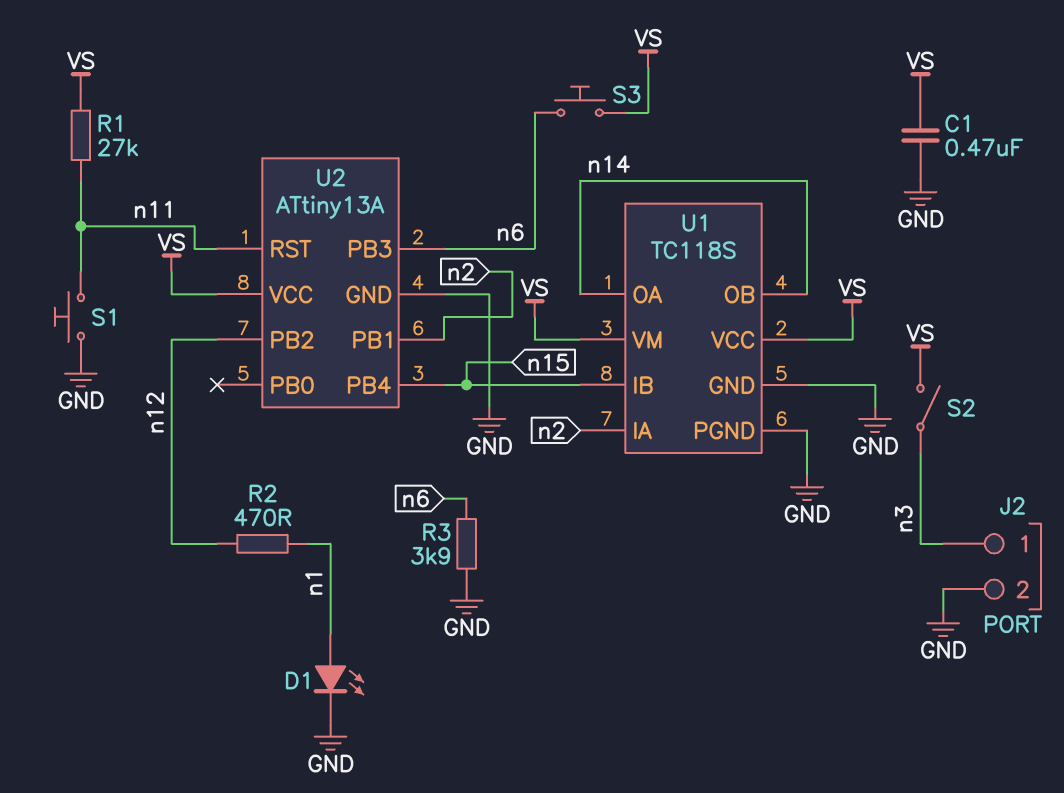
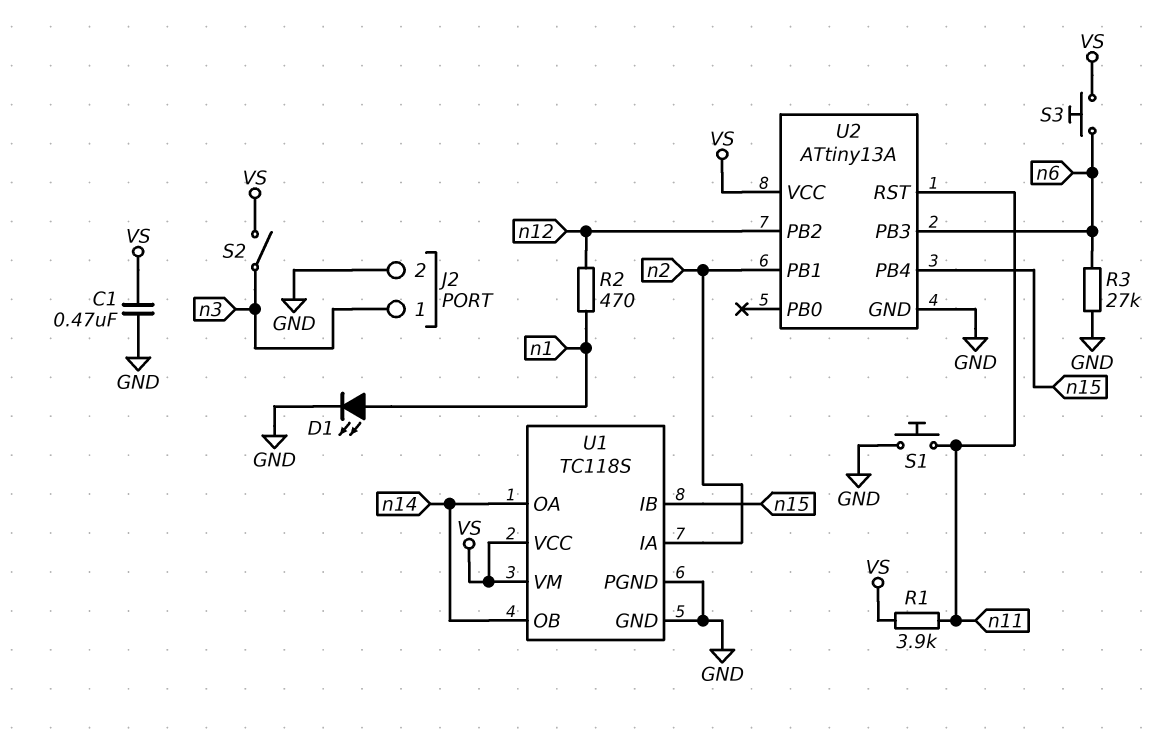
R1: 27k (VS, n11) -> 3.9k (VS, n11)
R3: 3.9k (GND, n6) -> 27k (GND, n6)

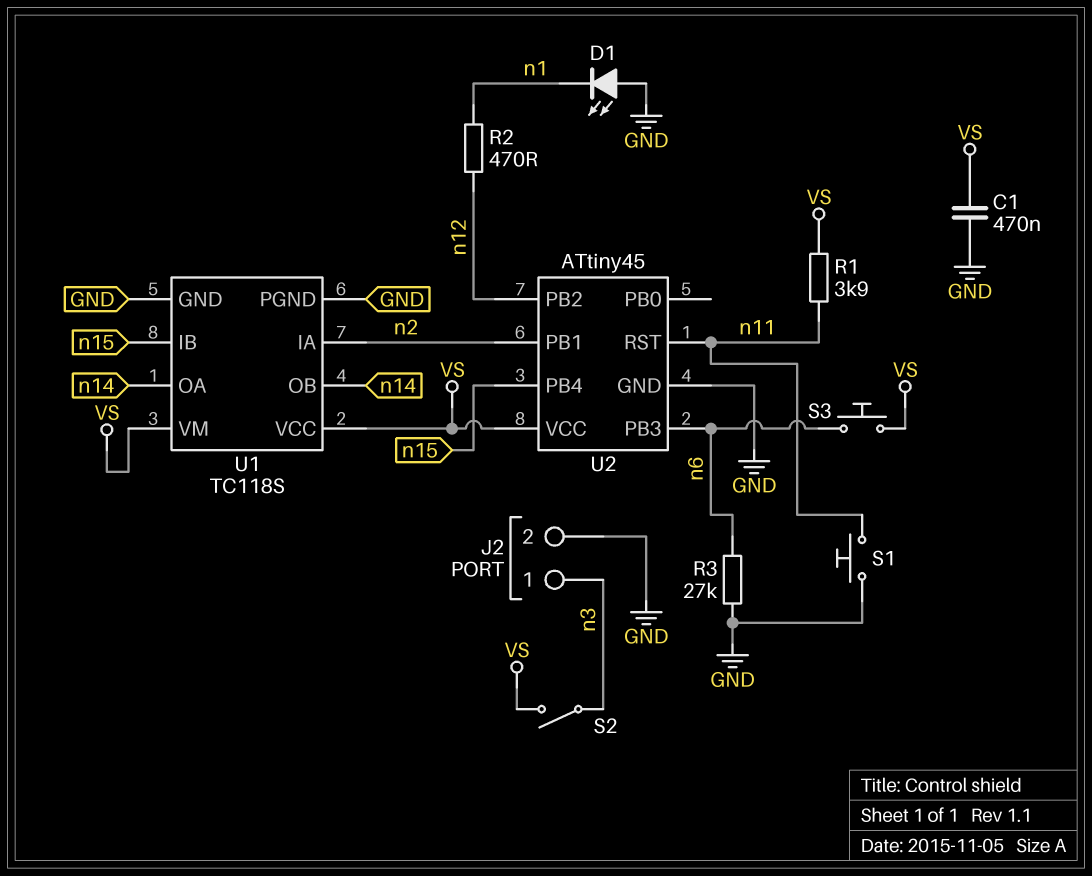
D1: LED (A n1, K GND) -> LED (A GND, K n1)
U2: ATtiny13A -> ATtiny45

